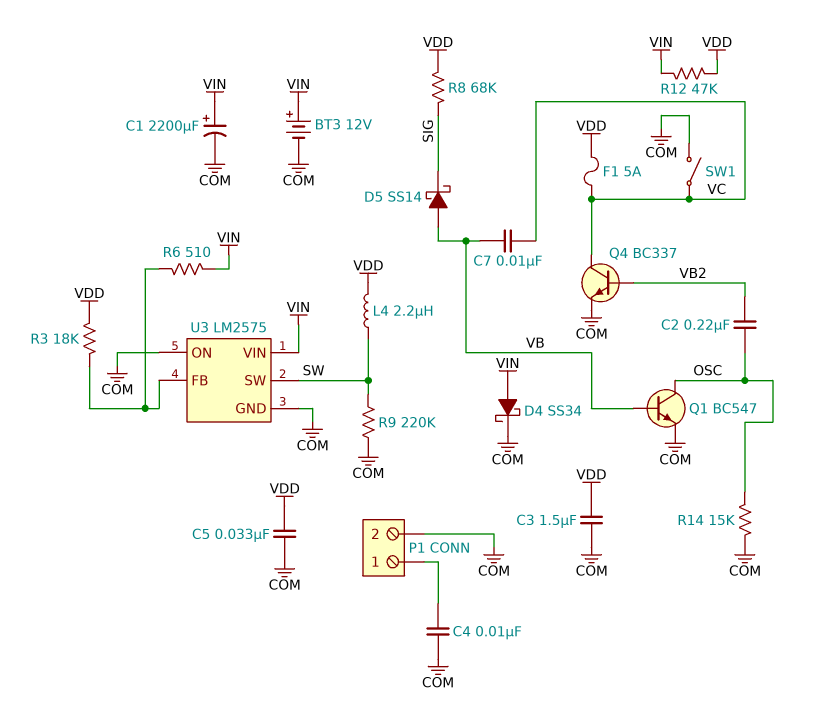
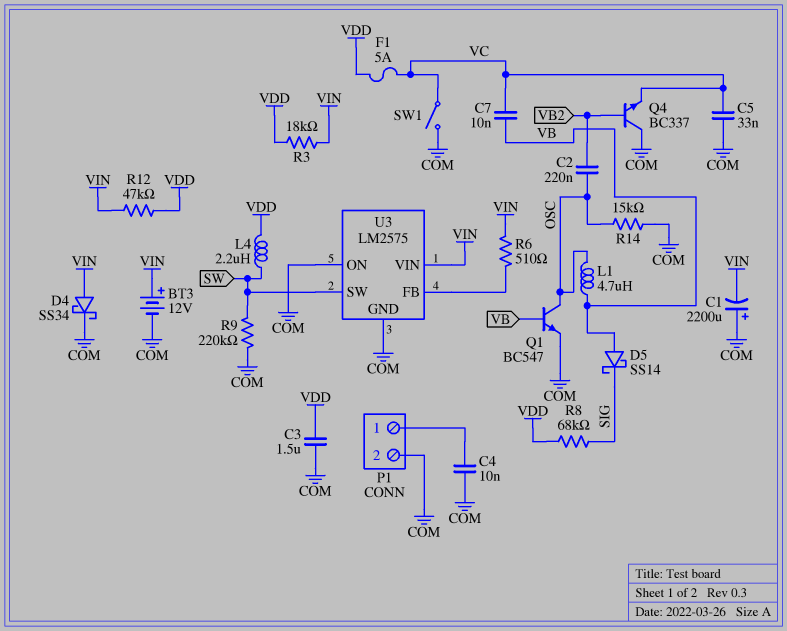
C1: 2200uF (plus VIN, minus COM) -> 2200uF (plus COM, minus VIN)
C5: 33nF (COM, VDD) -> 33nF (COM, VC)
L1: none -> 4.7uH (OSC, VB)
Q4: NPN BC337 (B VB2, C VC, E COM) -> NPN BC337 (B VB2, C COM, E VC)
R3: 18k (U3/FB, VDD) -> 18k (VDD, VIN)

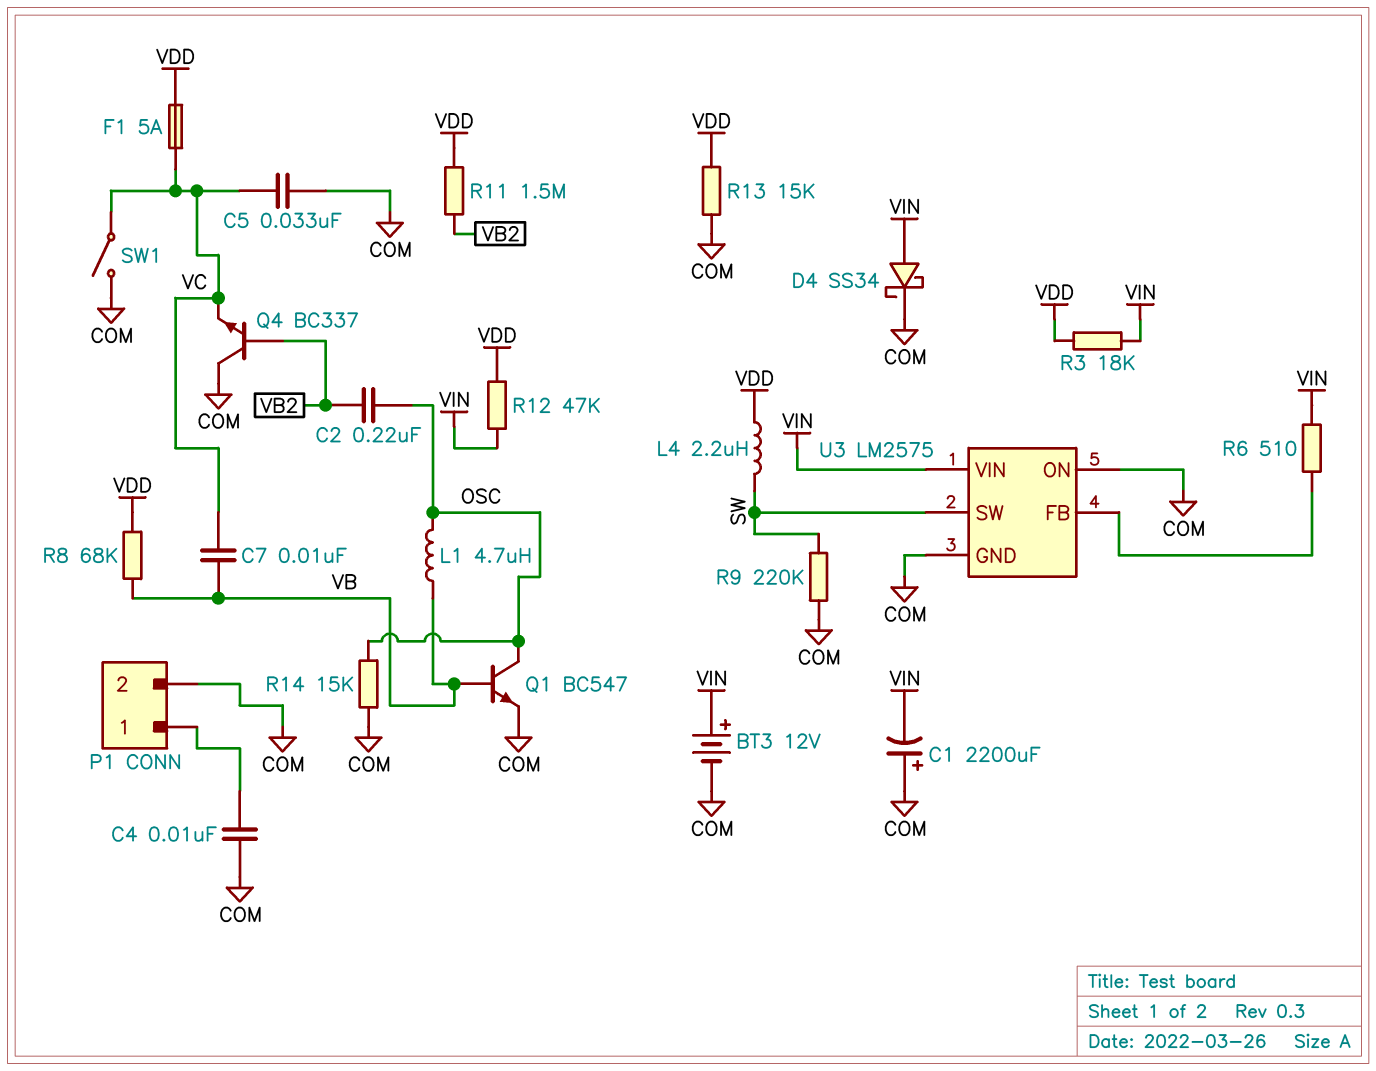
C3: 1.5uF (COM, VDD) -> none
D5: schottky SS14 (A VB, K SIG) -> none
R8: 68k (SIG, VDD) -> 68k (VB, VDD)
R11: none -> 1.5M (VB2, VDD)
R13: none -> 15k (COM, VDD)

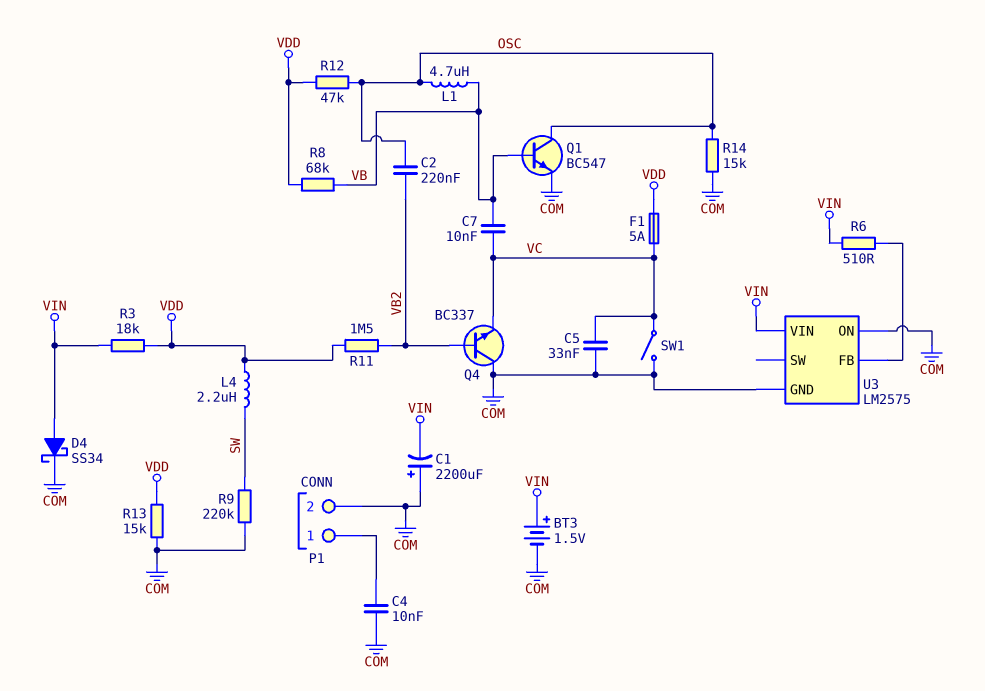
BT3: 12V (plus VIN, minus COM) -> 1.5V (plus VIN, minus COM)
R12: 47k (VDD, VIN) -> 47k (OSC, VDD)
U3 pin SW: SW -> none

